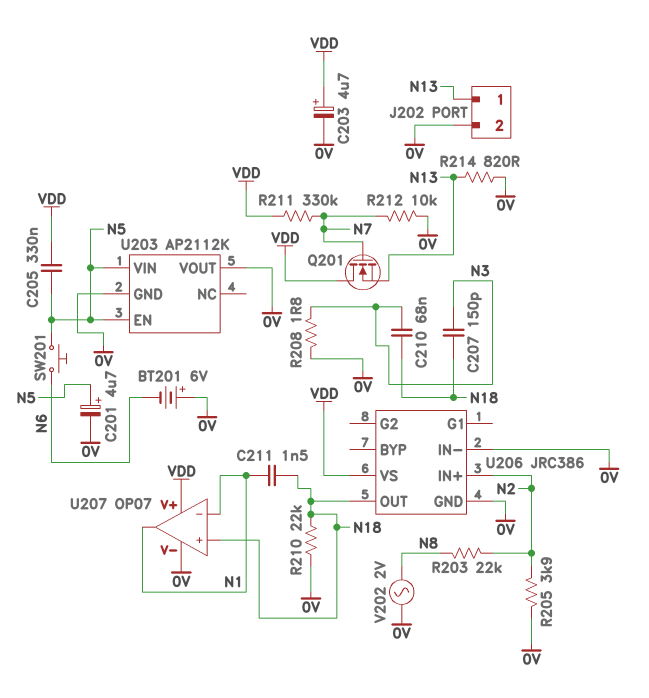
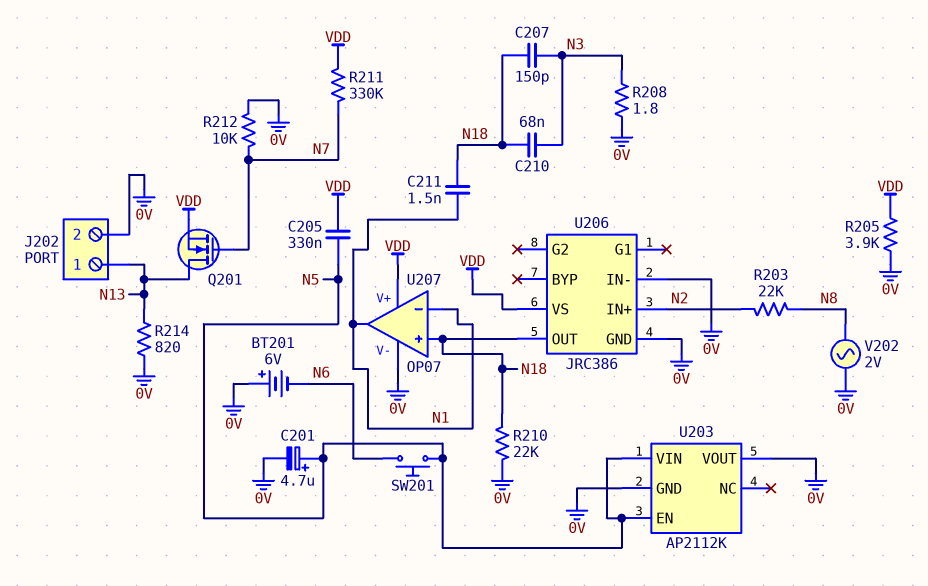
C203: 4.7uF (plus VDD, minus 0V) -> none
Q201: NMOS (G N7, D VDD, S N13) -> NMOS (G N7, D N13, S VDD)
R205: 3.9k (0V, N2) -> 3.9k (0V, VDD)

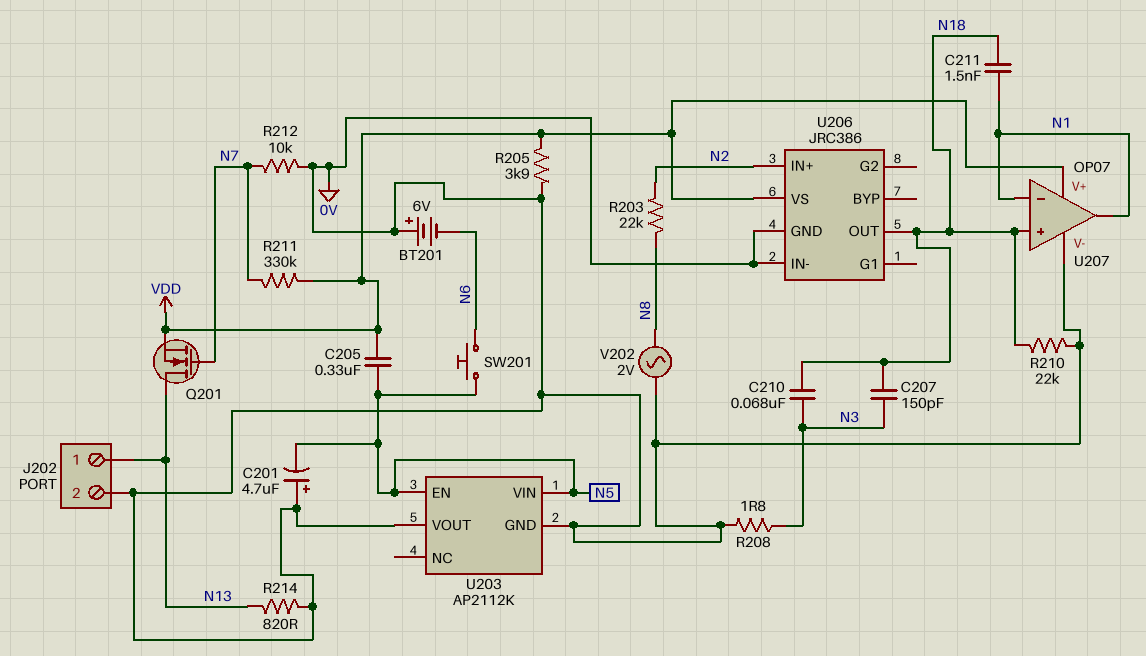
C201: 4.7uF (plus N5, minus 0V) -> 4.7uF (plus 0V, minus N5)

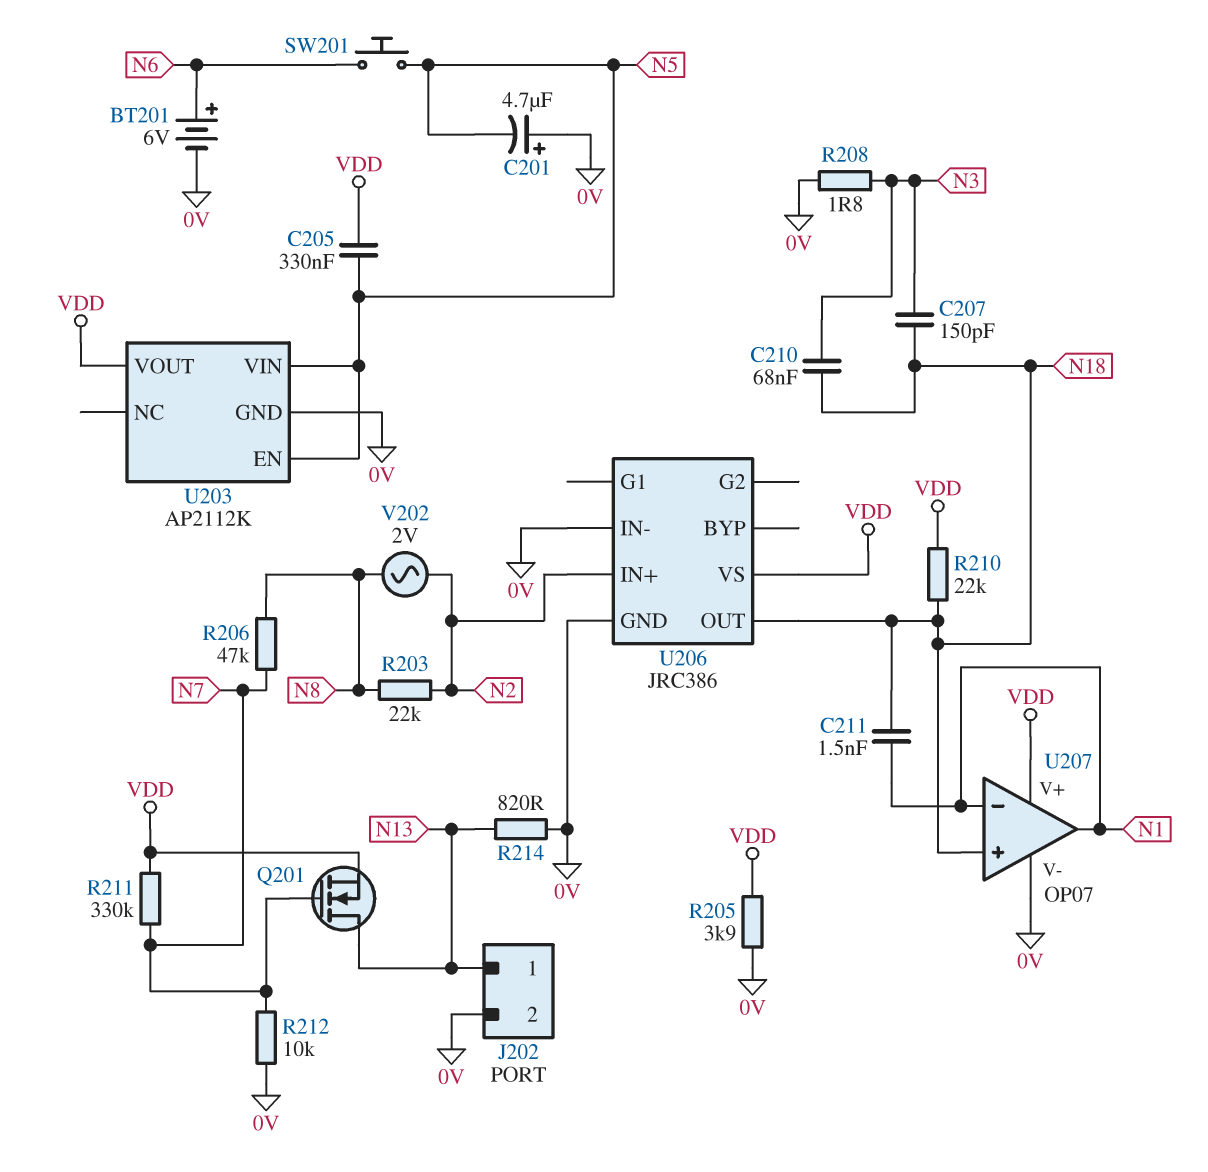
BT201: 6V (plus 0V, minus N6) -> 6V (plus N6, minus 0V)
R206: none -> 47k (N7, N8)
R210: 22k (0V, N18) -> 22k (N18, VDD)
U203 pin VOUT: 0V -> VDD
V202: AC 2V (0V, N8) -> AC 2V (N2, N8)

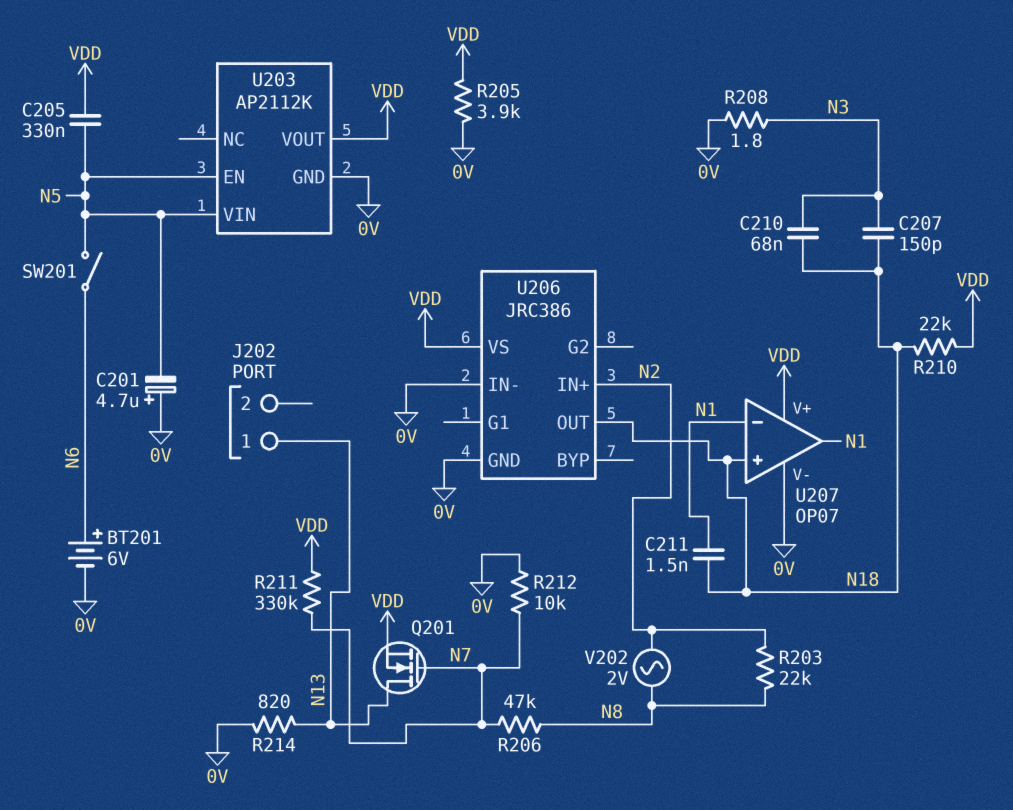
J202 pin 2: 0V -> none
SW201: button (N5, N6) -> switch (N5, N6)

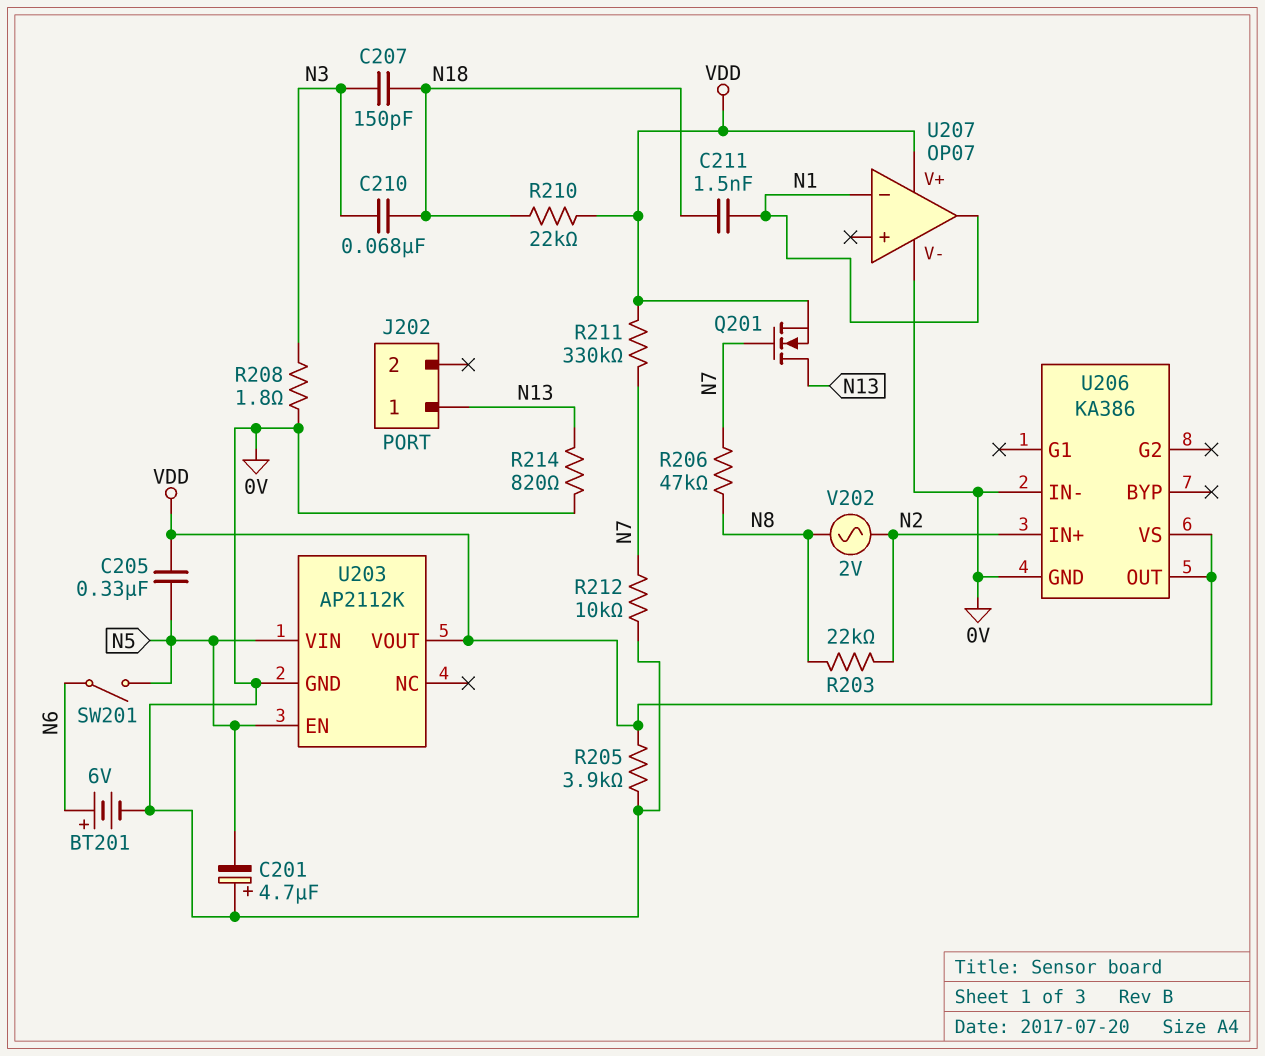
U206: JRC386 -> KA386
U206 pin OUT: N18 -> VDD
U207 pin in+: N18 -> none

